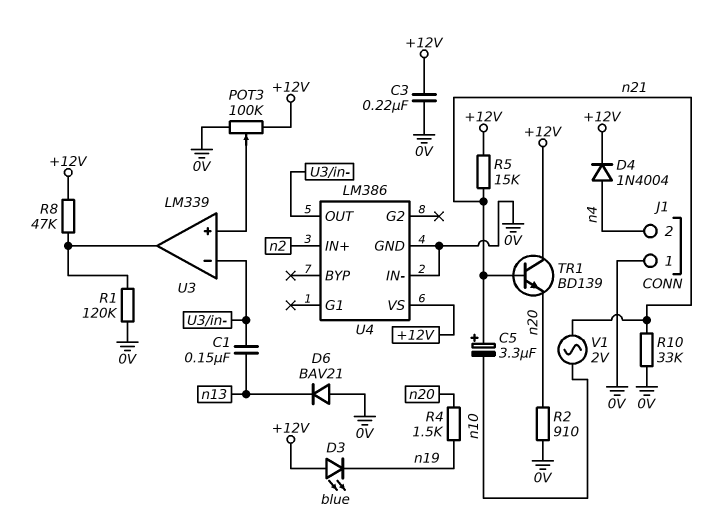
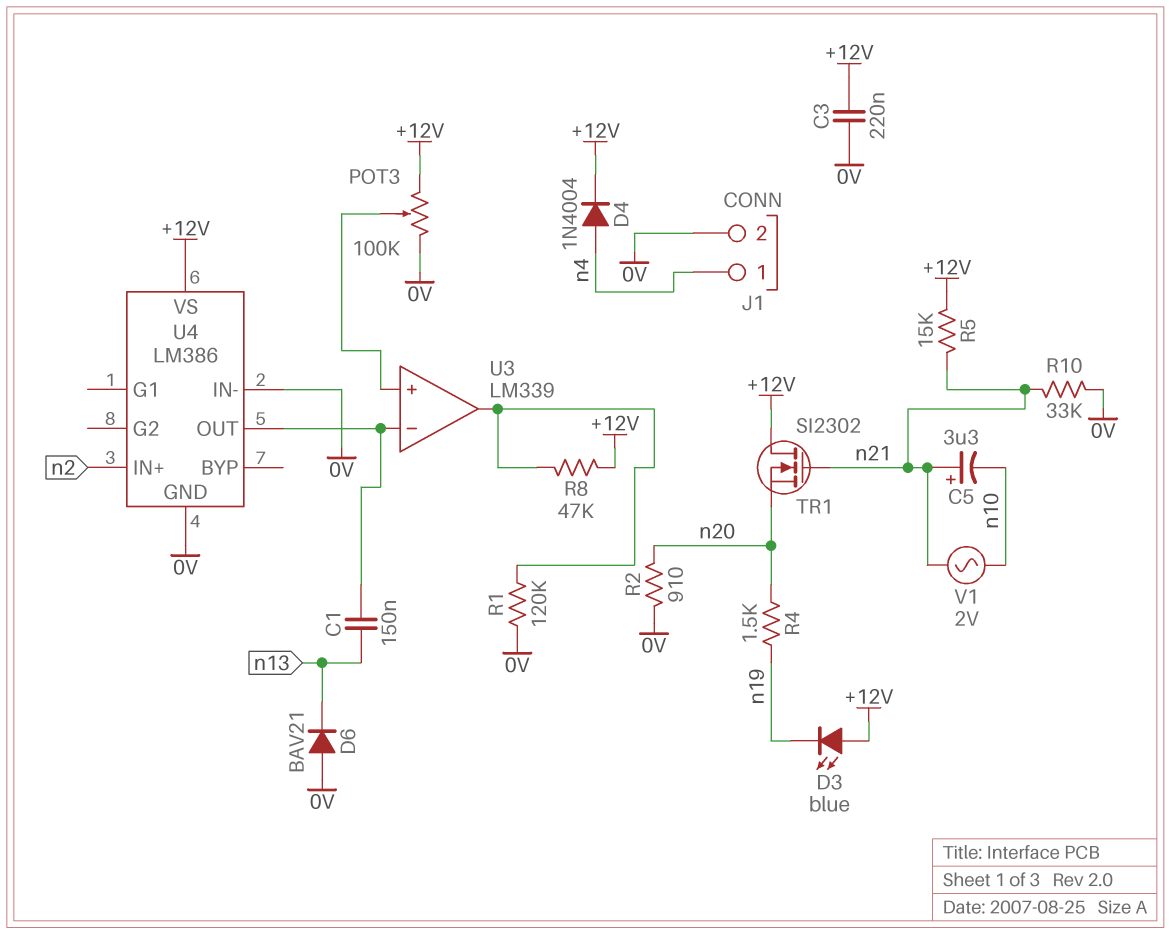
J1 pin 1: 0V -> n4
J1 pin 2: n4 -> 0V
TR1: NPN BD139 (B n21, C +12V, E n20) -> NMOS SI2302 (G n21, D +12V, S n20)

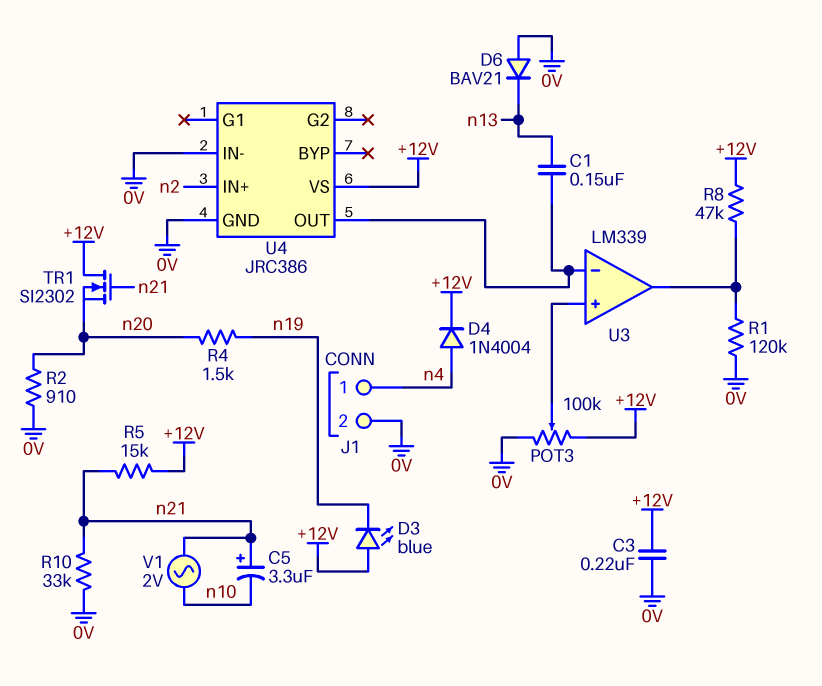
U4: LM386 -> JRC386

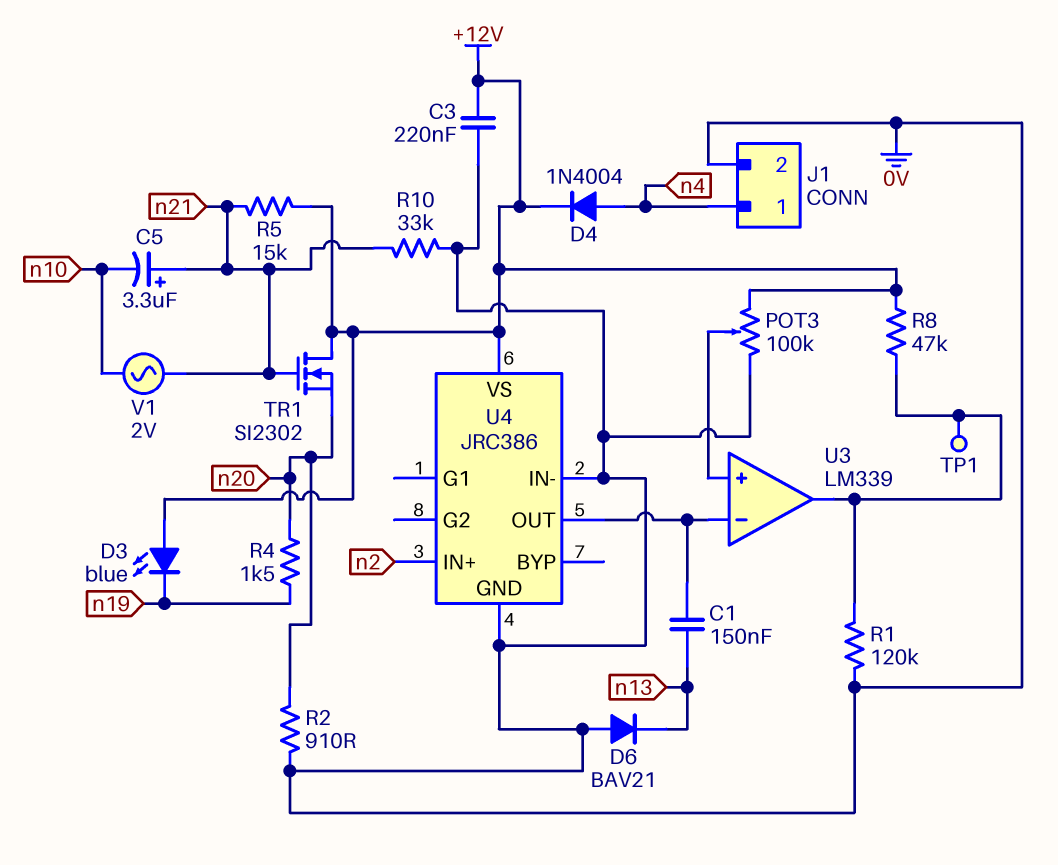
TP1: none -> test point (U3/out)

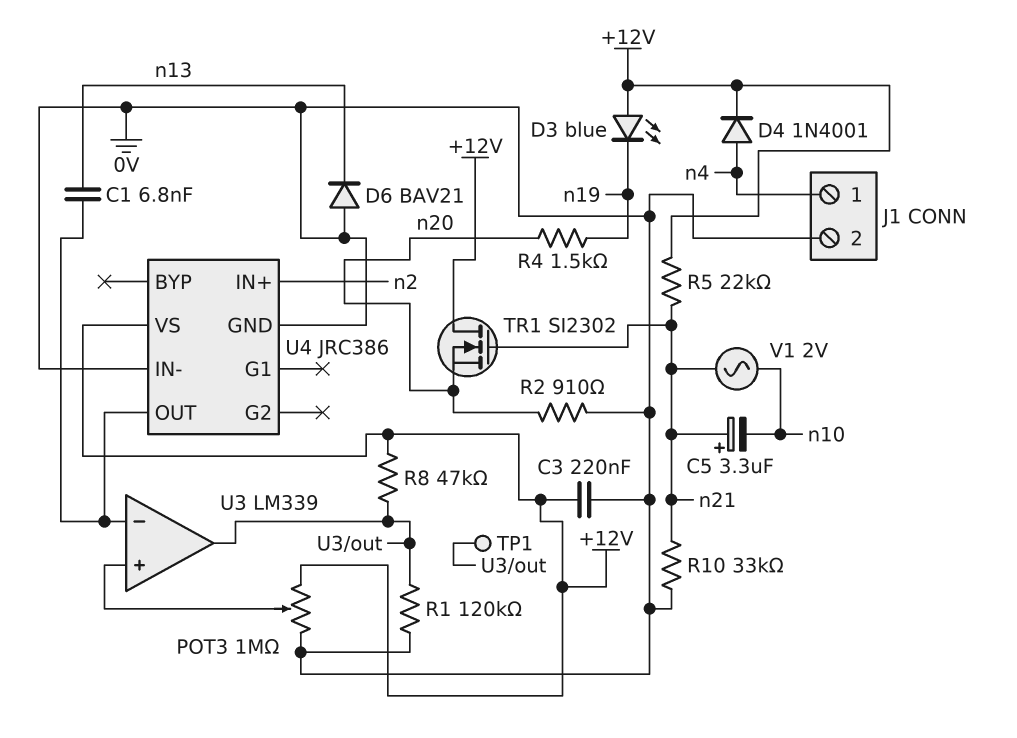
C1: 150nF (U3/in-, n13) -> 6.8nF (U3/in-, n13)
D4: diode 1N4004 (A n4, K +12V) -> diode 1N4001 (A n4, K +12V)
POT3: 100k (+12V, 0V, wiper U3/in+) -> 1M (+12V, 0V, wiper U3/in+)
R5: 15k (+12V, n21) -> 22k (+12V, n21)

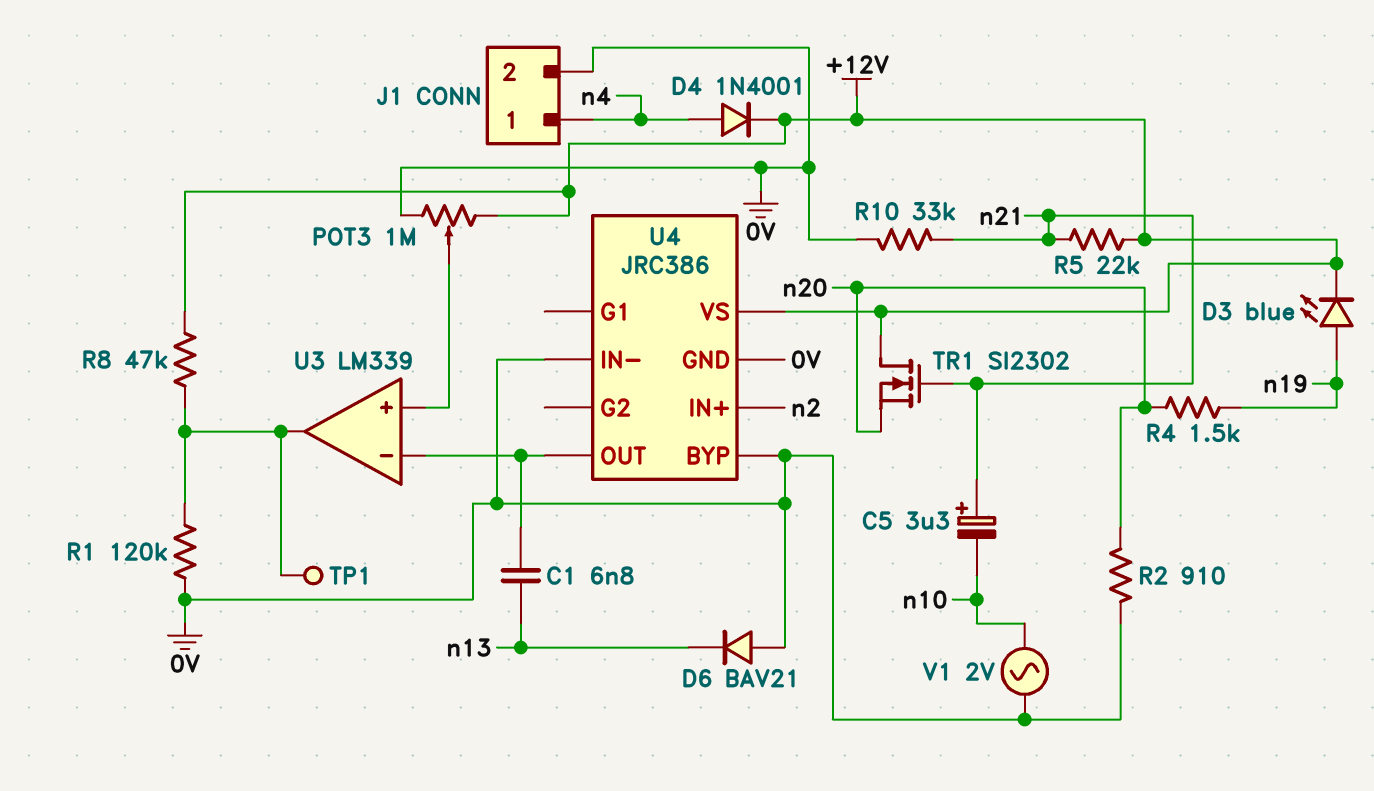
C3: 220nF (+12V, 0V) -> none
D3: LED blue (A +12V, K n19) -> LED blue (A n19, K +12V)
U4 pin BYP: none -> 0V
V1: AC 2V (n10, n21) -> AC 2V (0V, n10)

